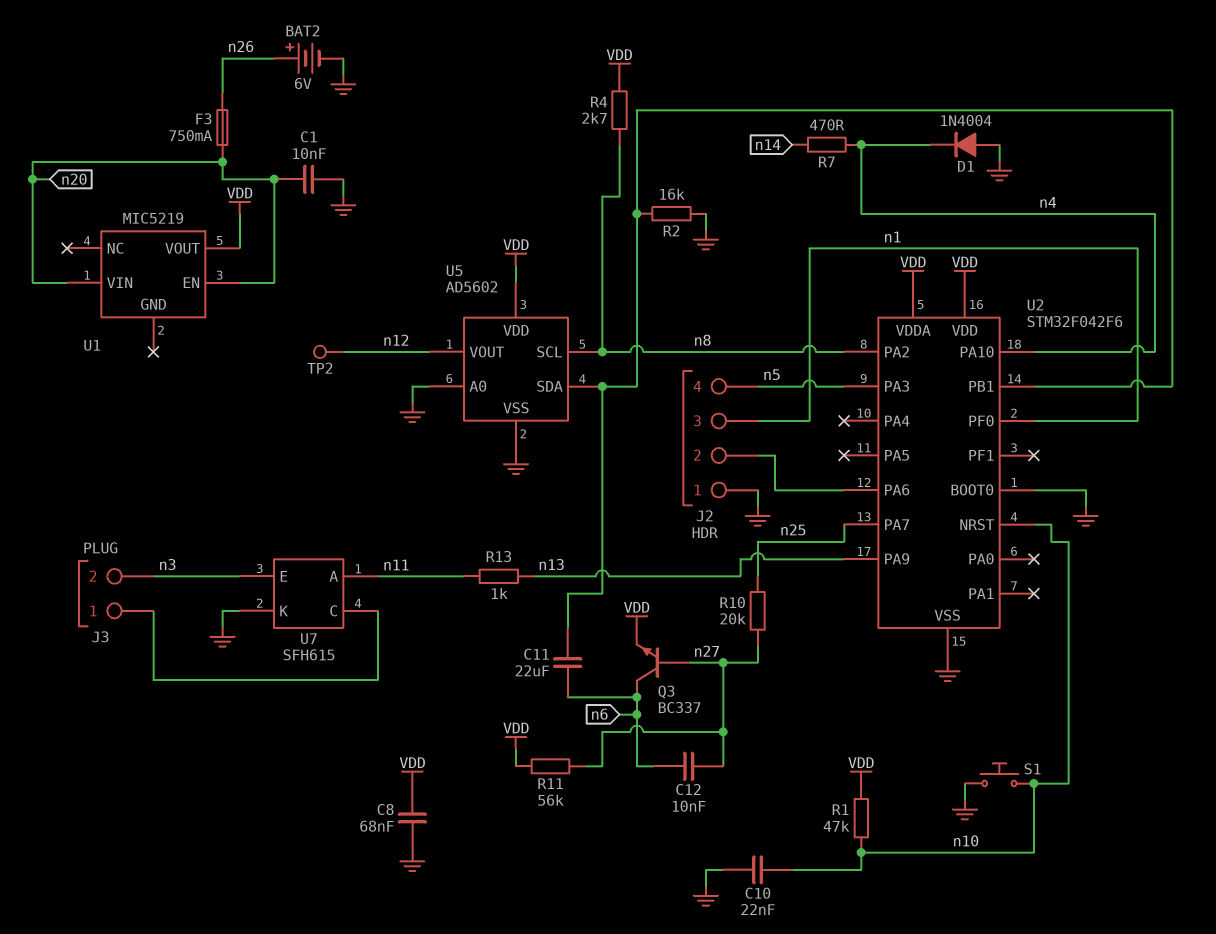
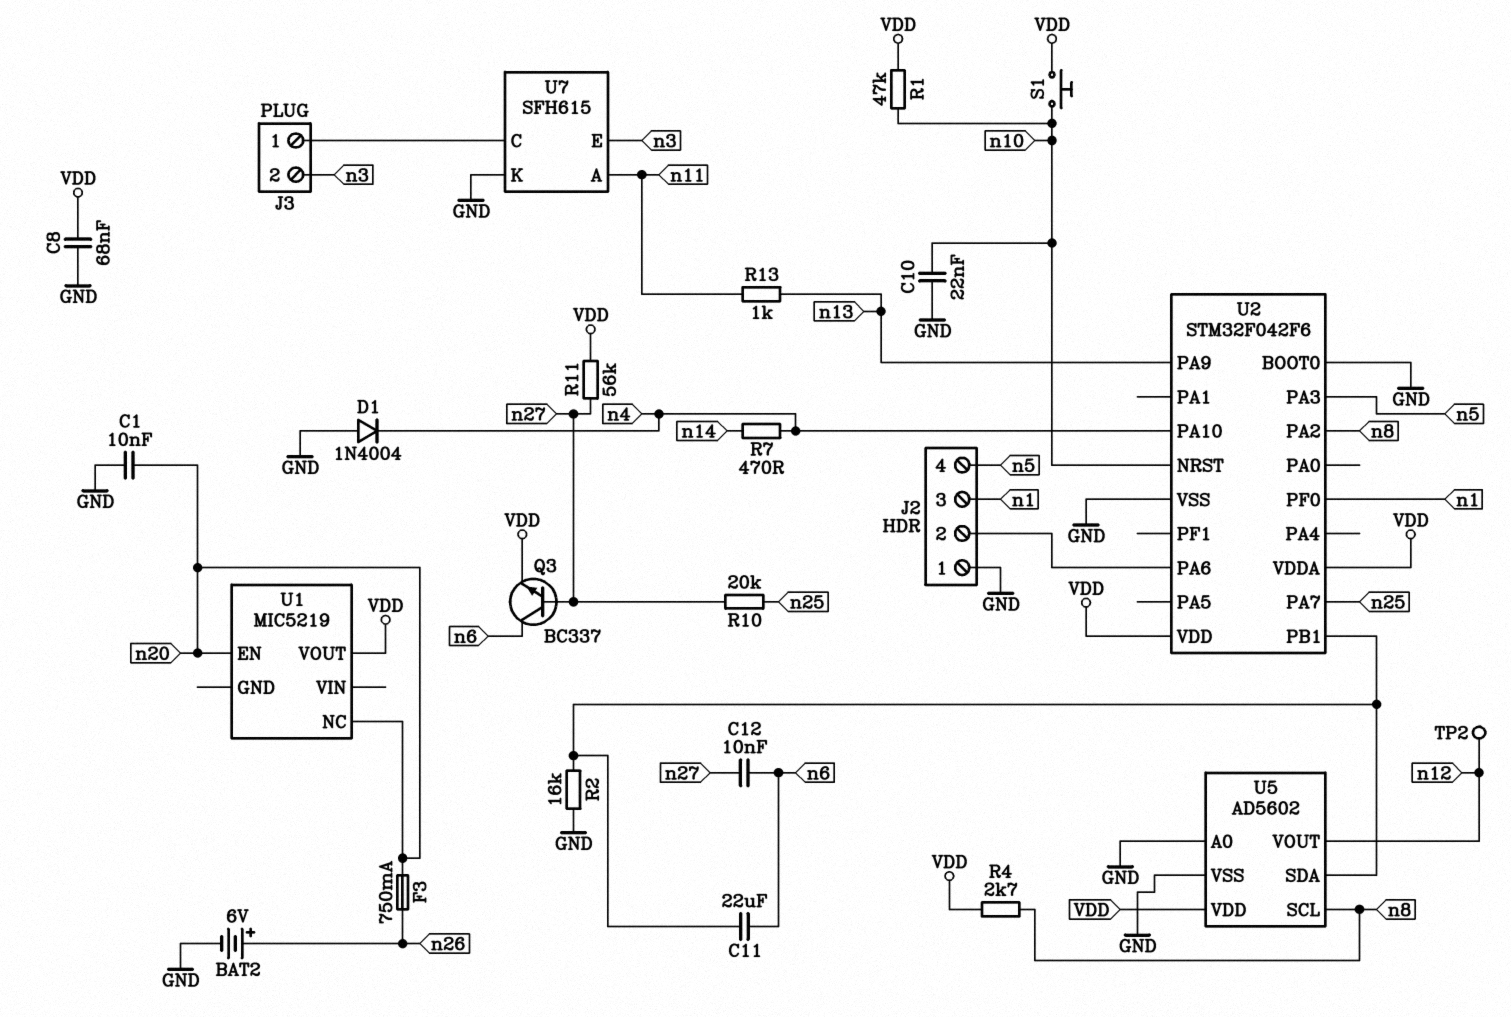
S1: button (GND, n10) -> button (VDD, n10)
U1 pin NC: none -> n20
U1 pin VIN: n20 -> none

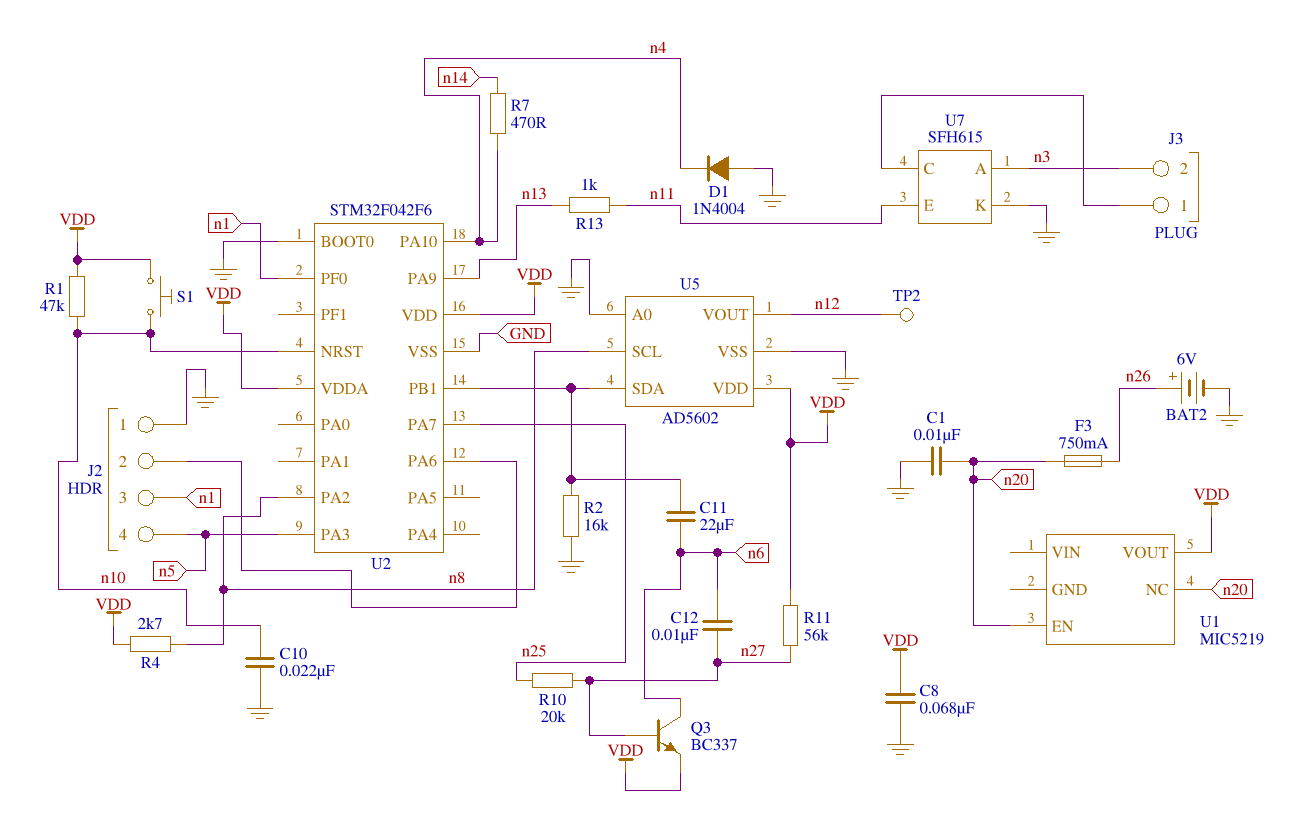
U7 pin A: n11 -> n3
U7 pin E: n3 -> n11

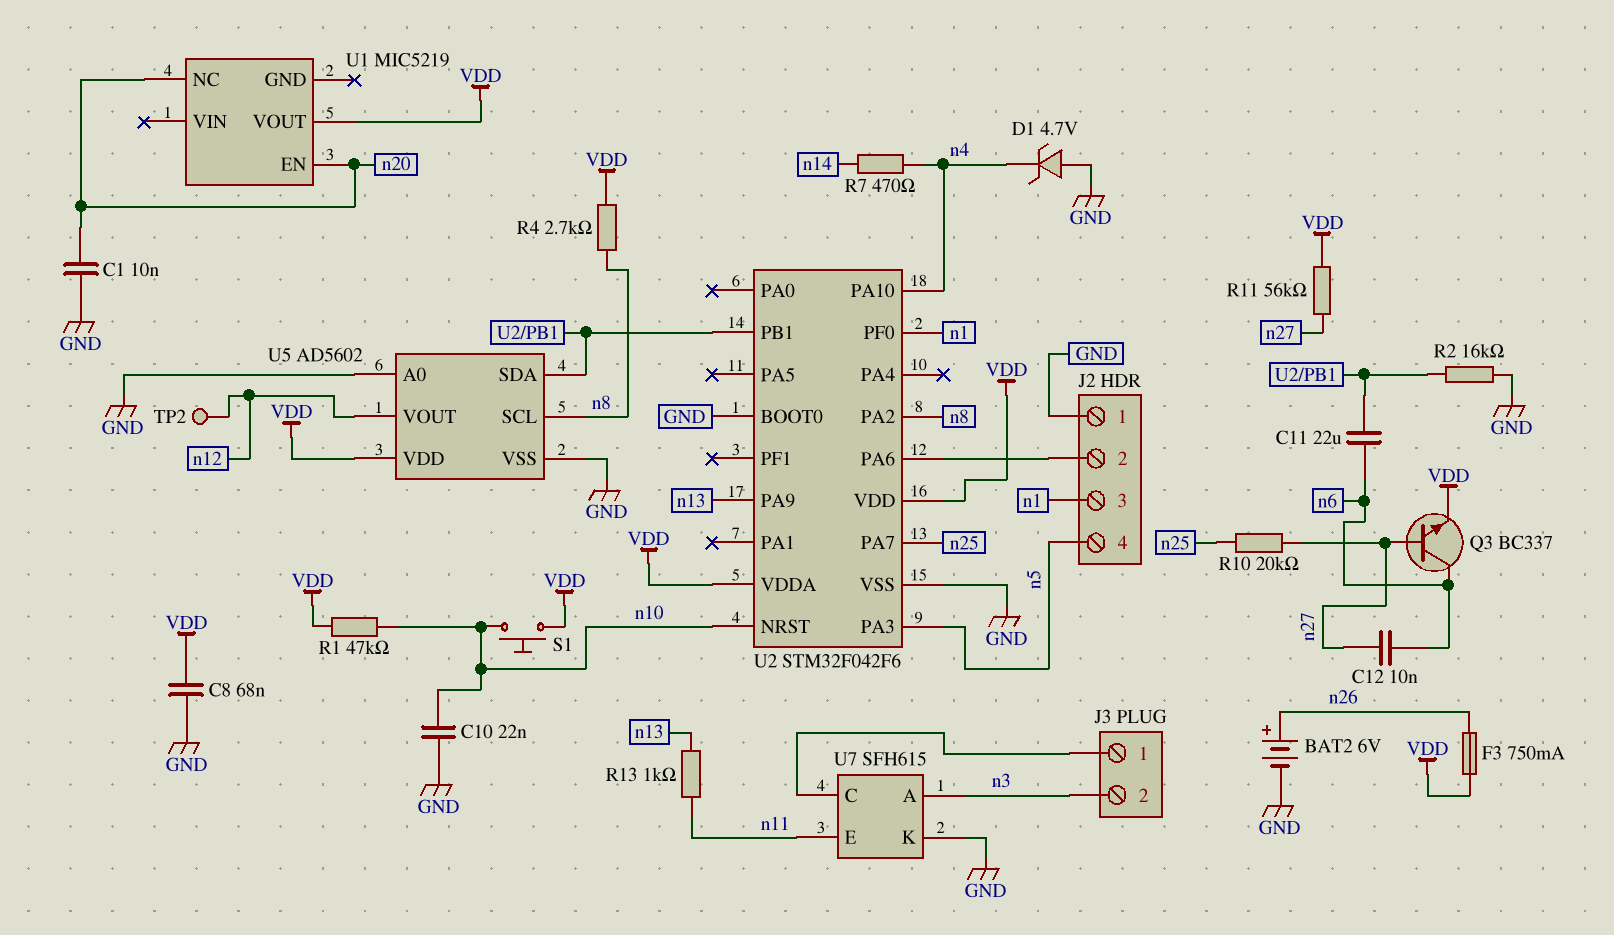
D1: diode 1N4004 (A GND, K n4) -> zener 4.7V (A GND, K n4)
F3: 750mA (n20, n26) -> 750mA (VDD, n26)

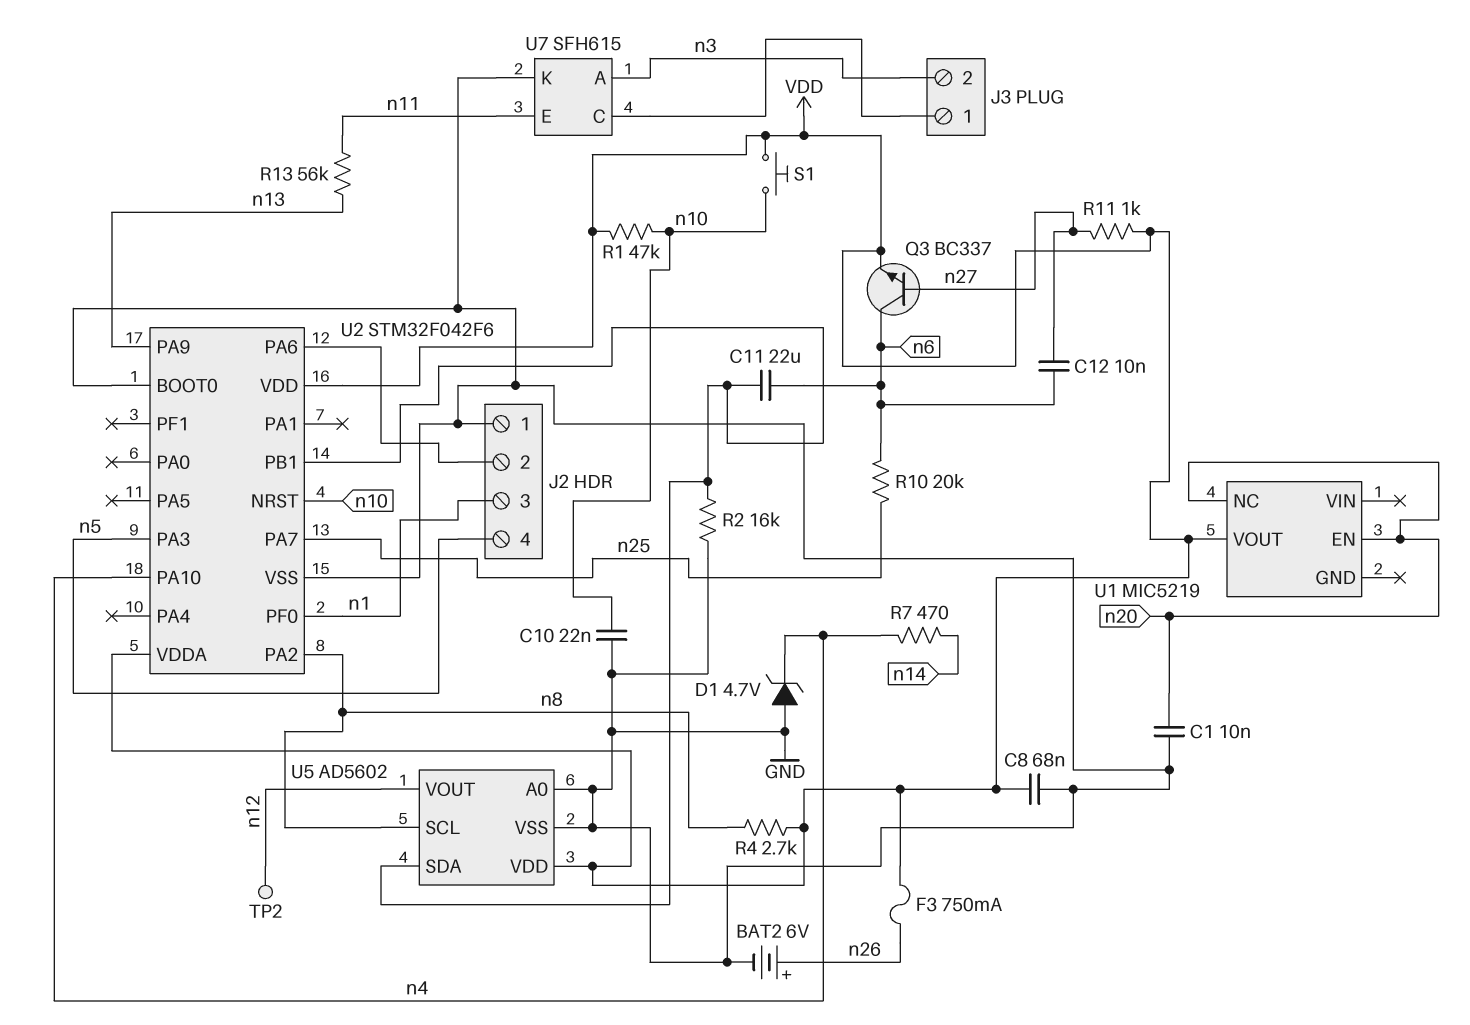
R10: 20k (n25, n27) -> 20k (n6, n25)
R11: 56k (VDD, n27) -> 1k (VDD, n27)
R13: 1k (n11, n13) -> 56k (n11, n13)

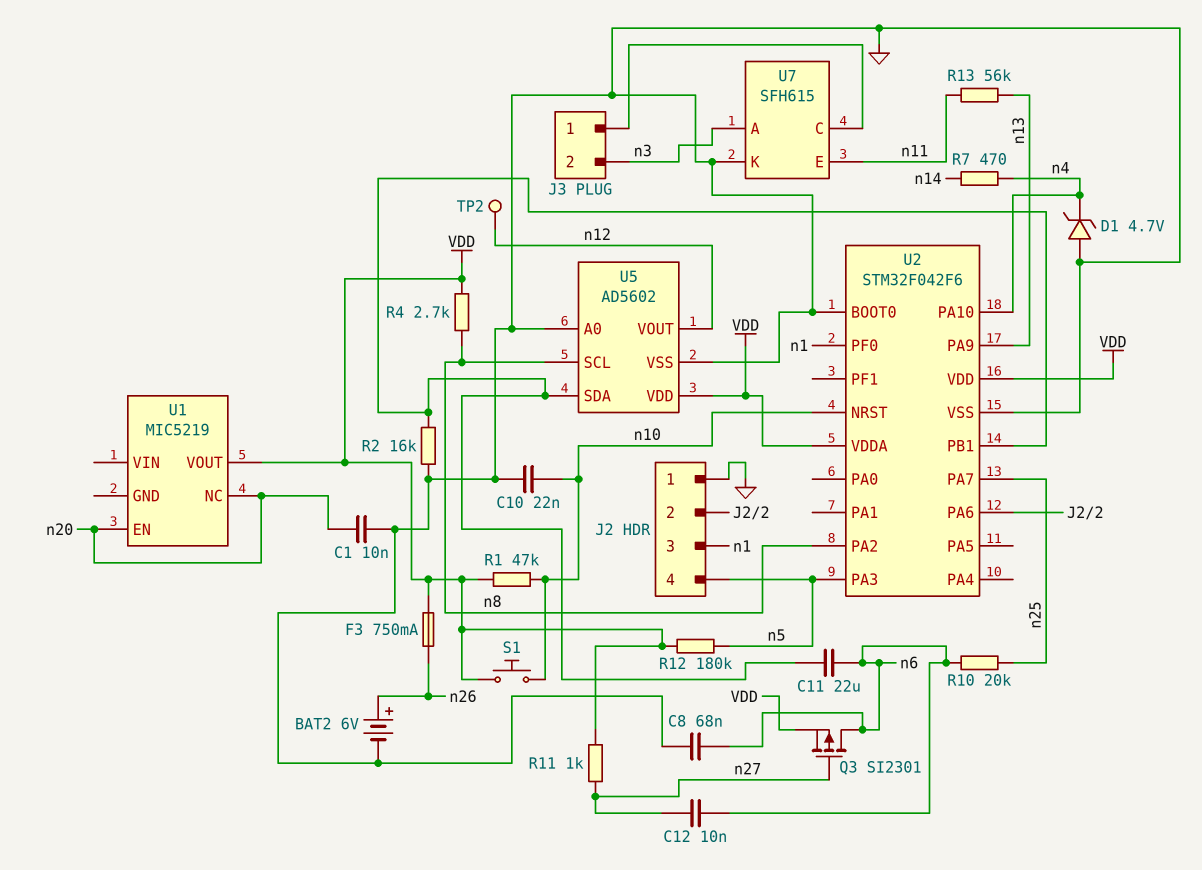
C8: 68nF (GND, VDD) -> 68nF (GND, n6)
Q3: NPN BC337 (B n27, C n6, E VDD) -> PMOS SI2301 (G n27, D n6, S VDD)
R12: none -> 180k (VDD, n5)

